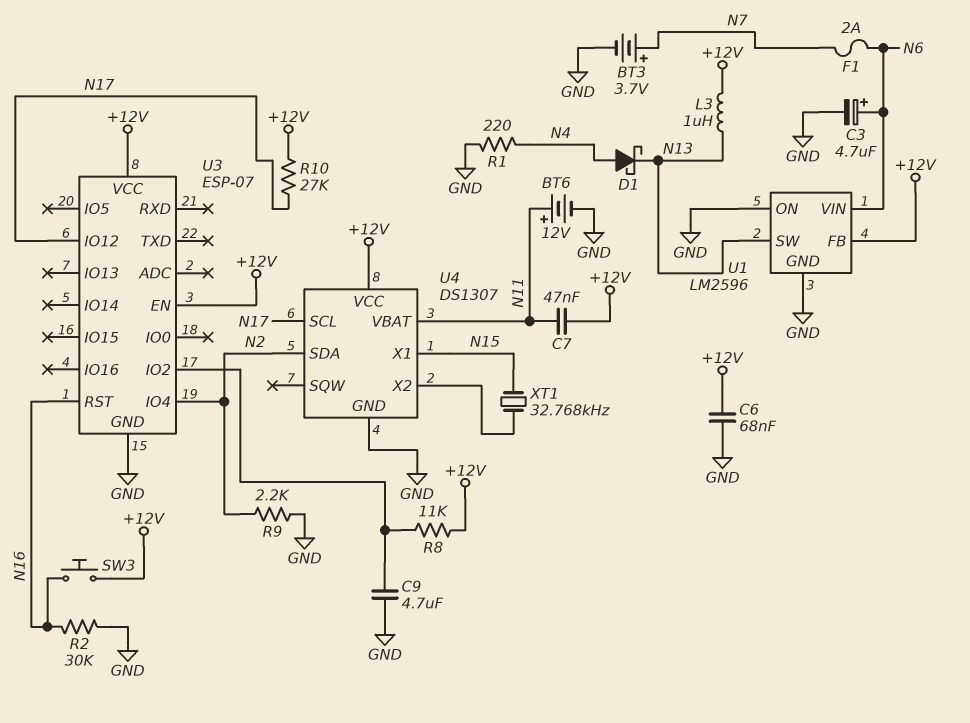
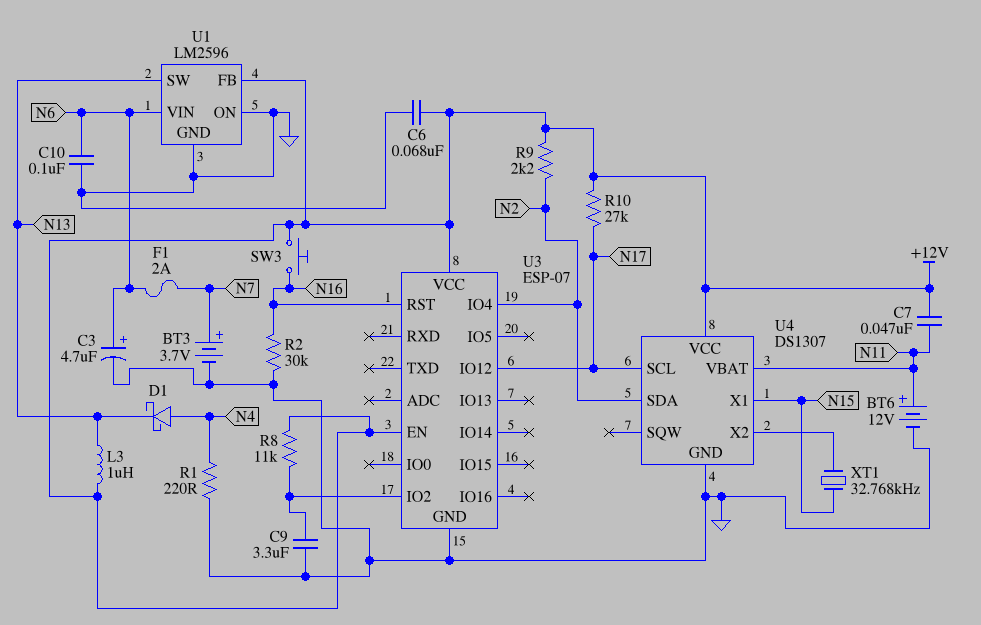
C9: 4.7uF (GND, U3/IO2) -> 3.3uF (GND, U3/IO2)
C10: none -> 100nF (GND, N6)
R9: 2.2k (GND, N2) -> 2.2k (+12V, N2)

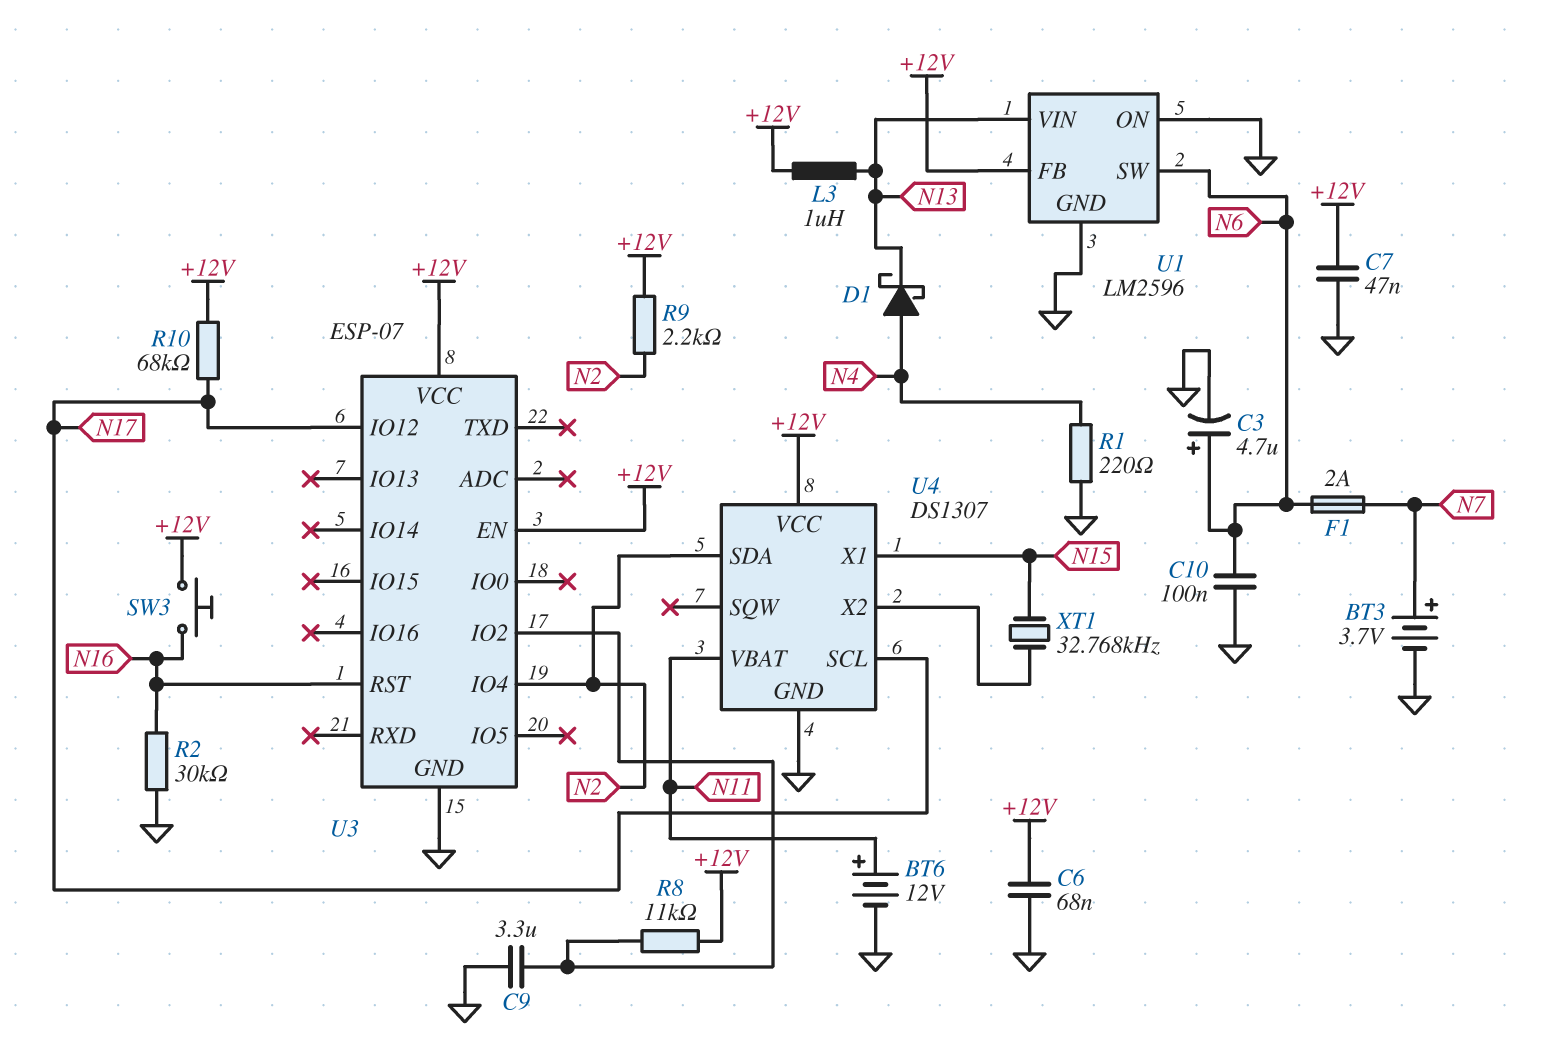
C7: 47nF (+12V, N11) -> 47nF (+12V, GND)
R10: 27k (+12V, N17) -> 68k (+12V, N17)
U1 pin SW: N13 -> N6
U1 pin VIN: N6 -> N13

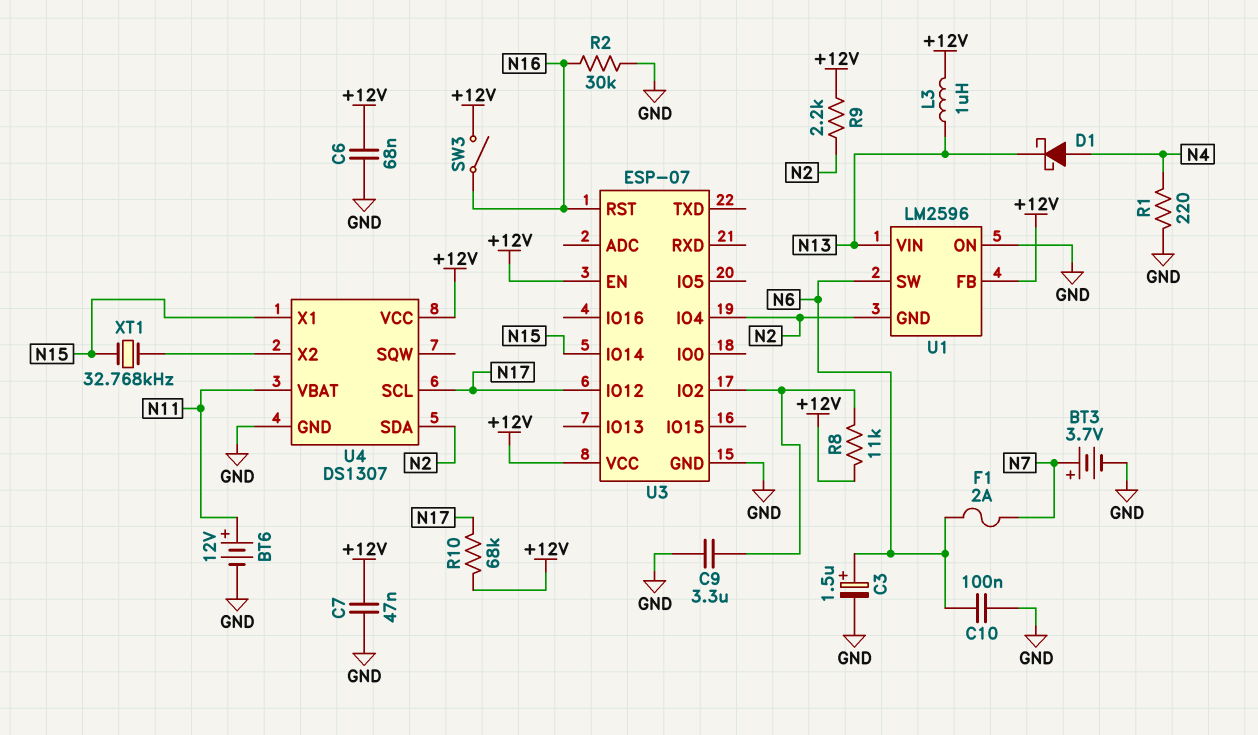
C3: 4.7uF (plus N6, minus GND) -> 1.5uF (plus N6, minus GND)
SW3: button (+12V, N16) -> switch (+12V, N16)
U1 pin GND: GND -> N2
U3 pin IO14: none -> N15

